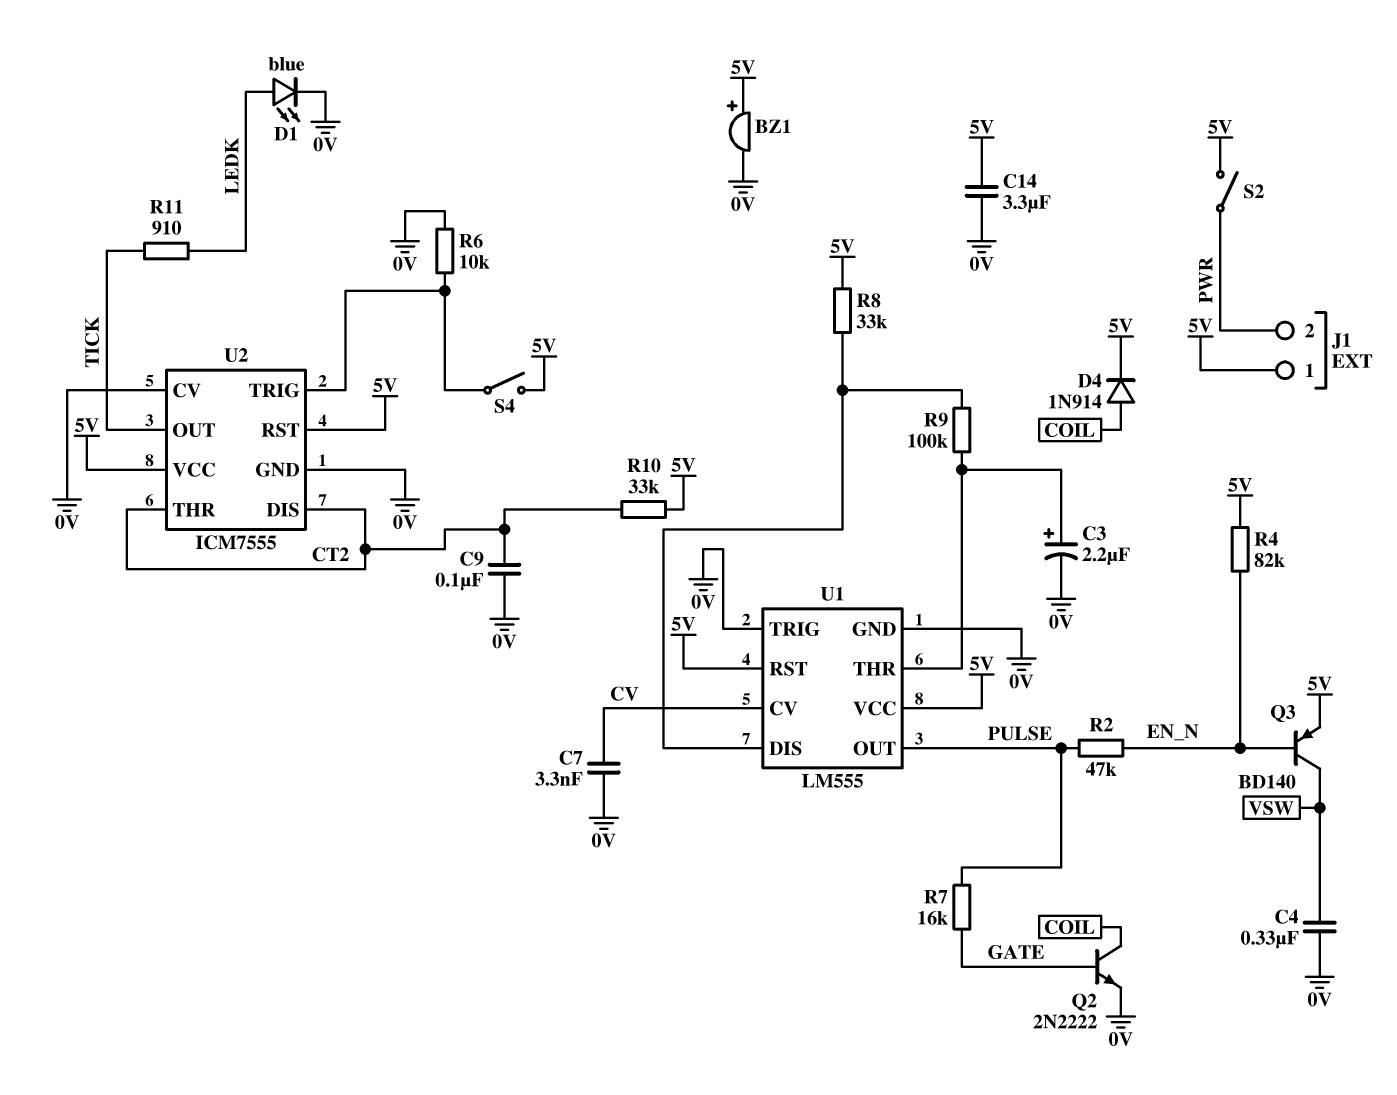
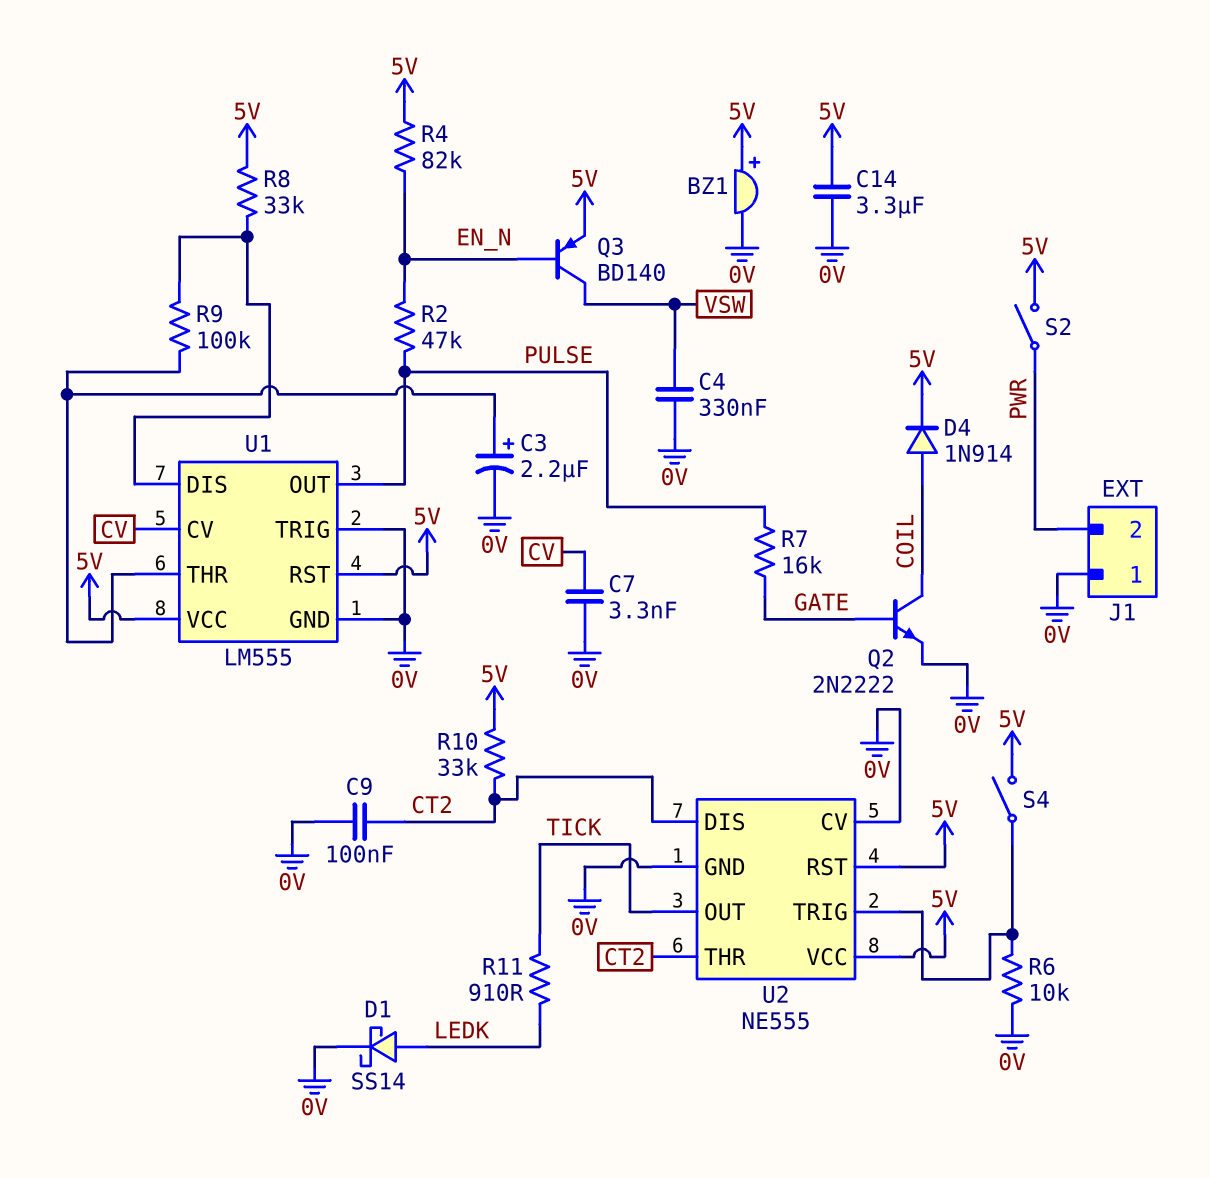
D1: LED blue (A LEDK, K 0V) -> schottky SS14 (A LEDK, K 0V)
J1 pin 1: 5V -> 0V
U2: ICM7555 -> NE555

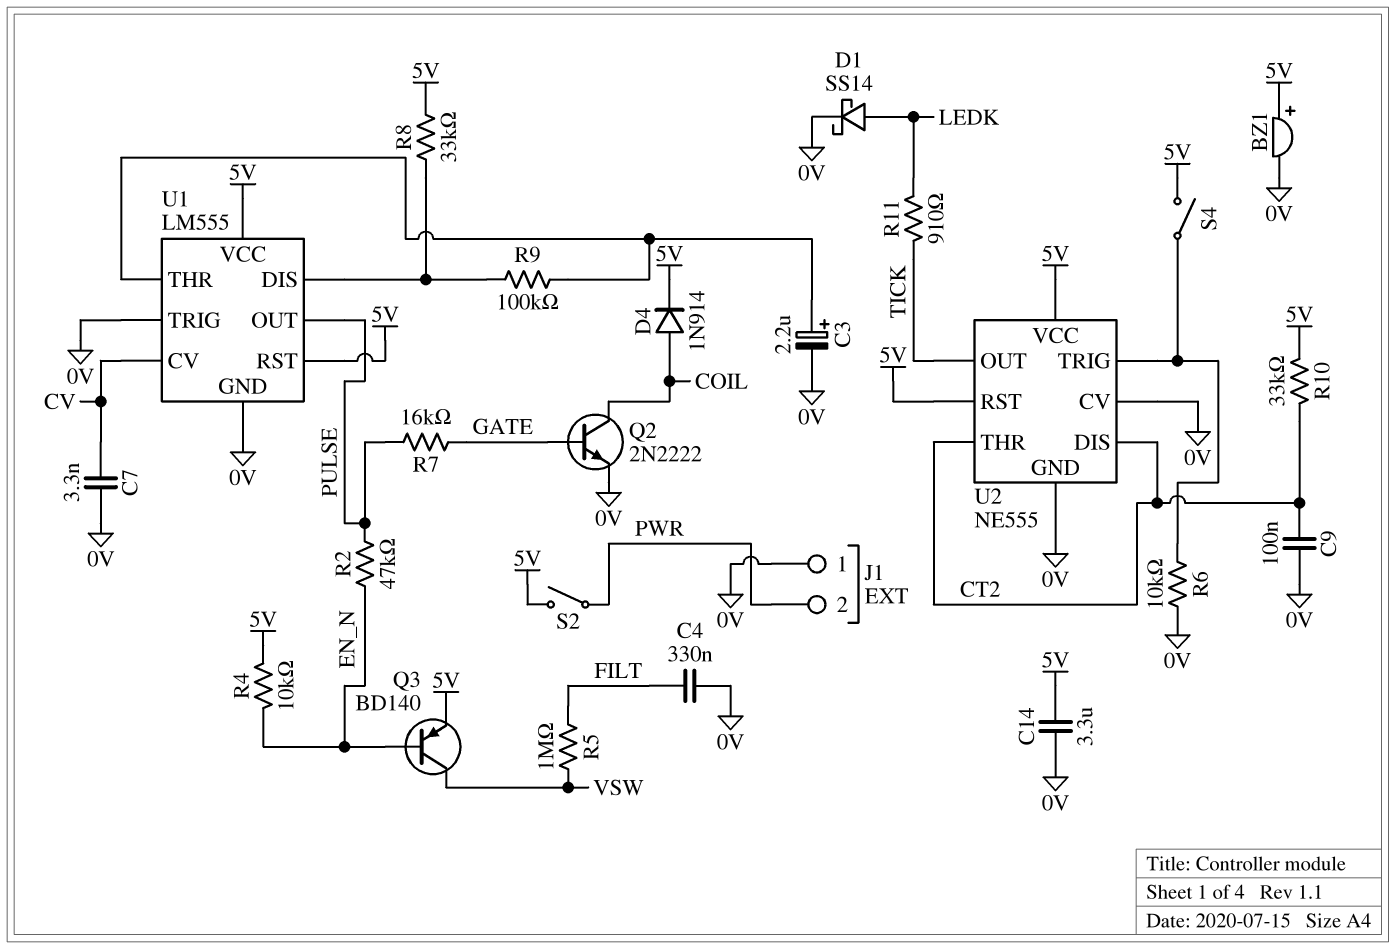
C4: 330nF (0V, VSW) -> 330nF (0V, FILT)
R4: 82k (5V, EN_N) -> 10k (5V, EN_N)
R5: none -> 1M (FILT, VSW)

